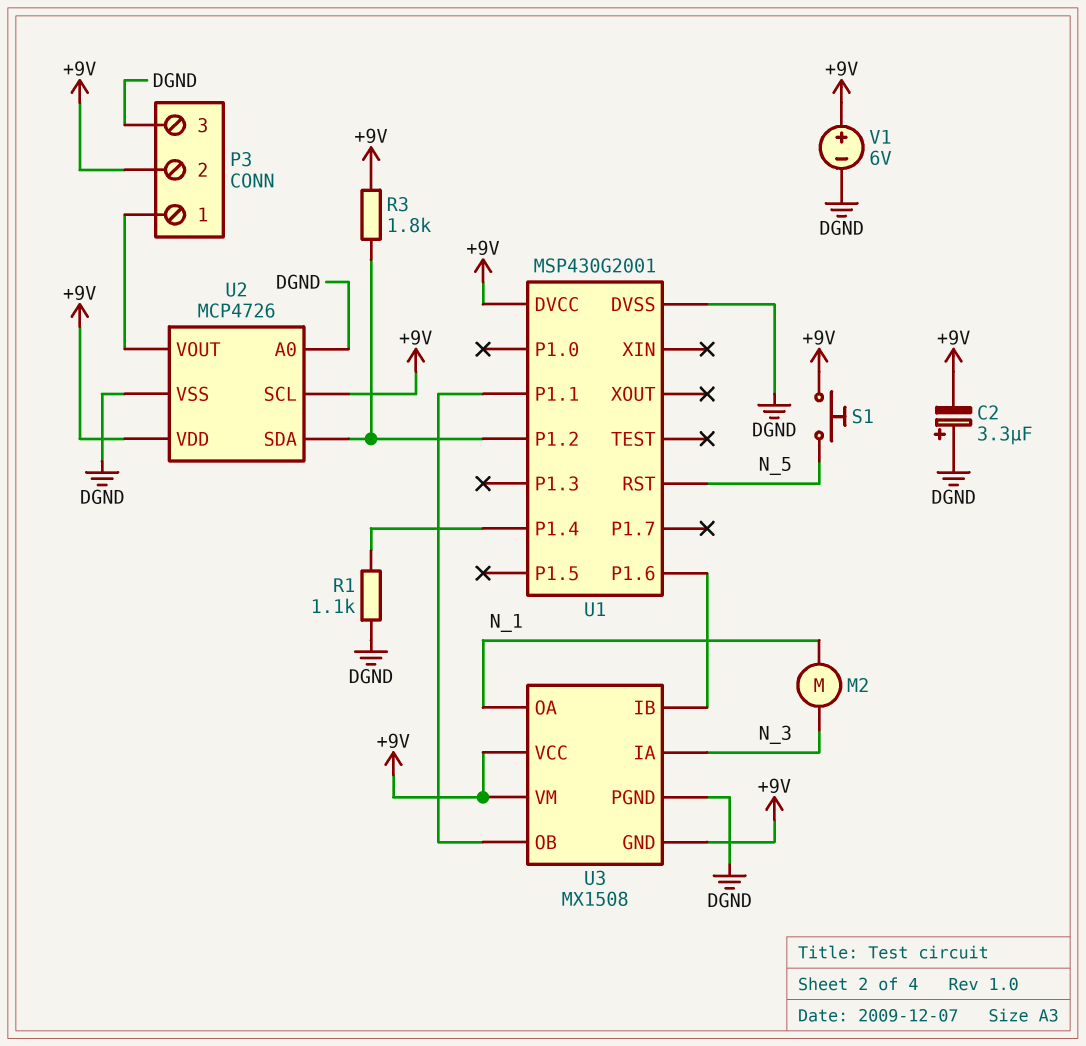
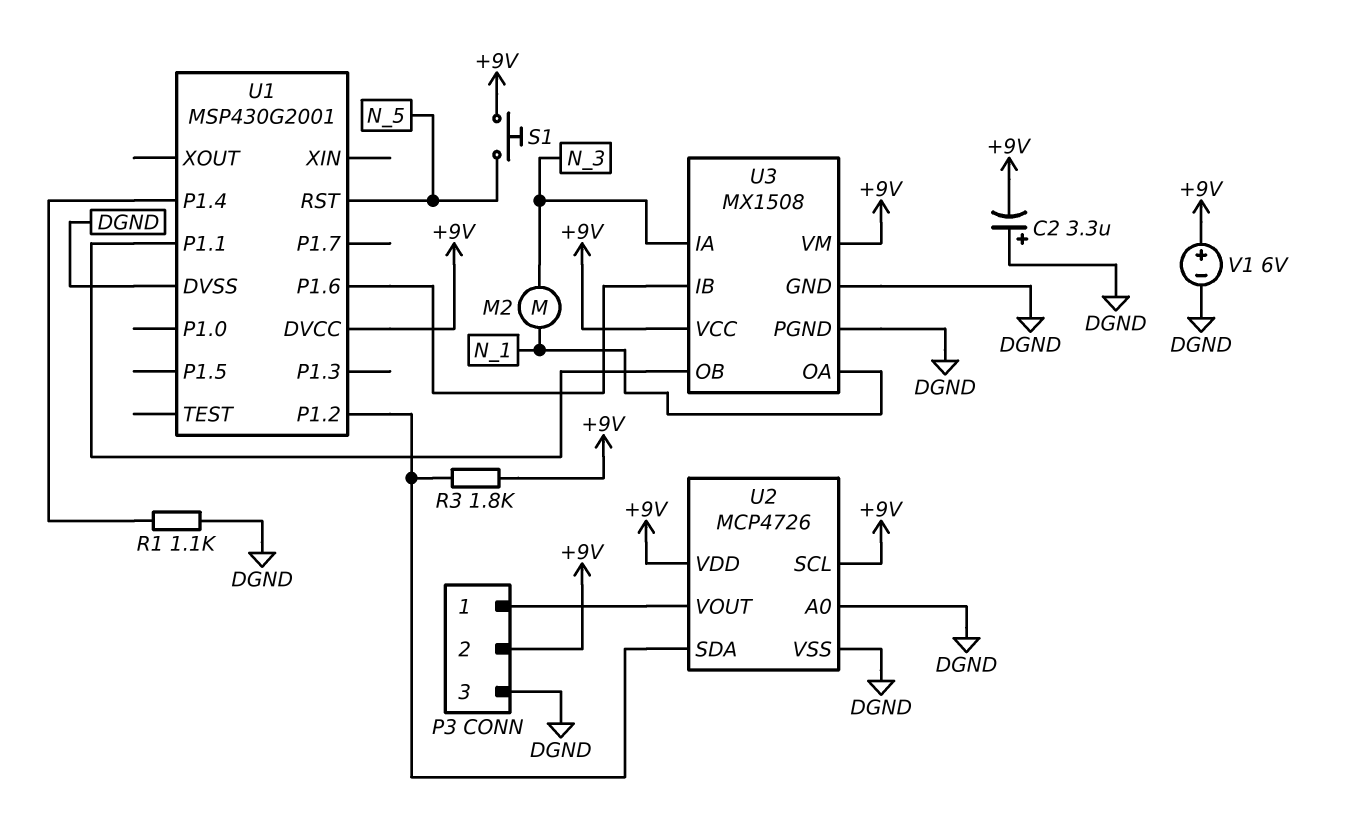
U3 pin GND: +9V -> DGND

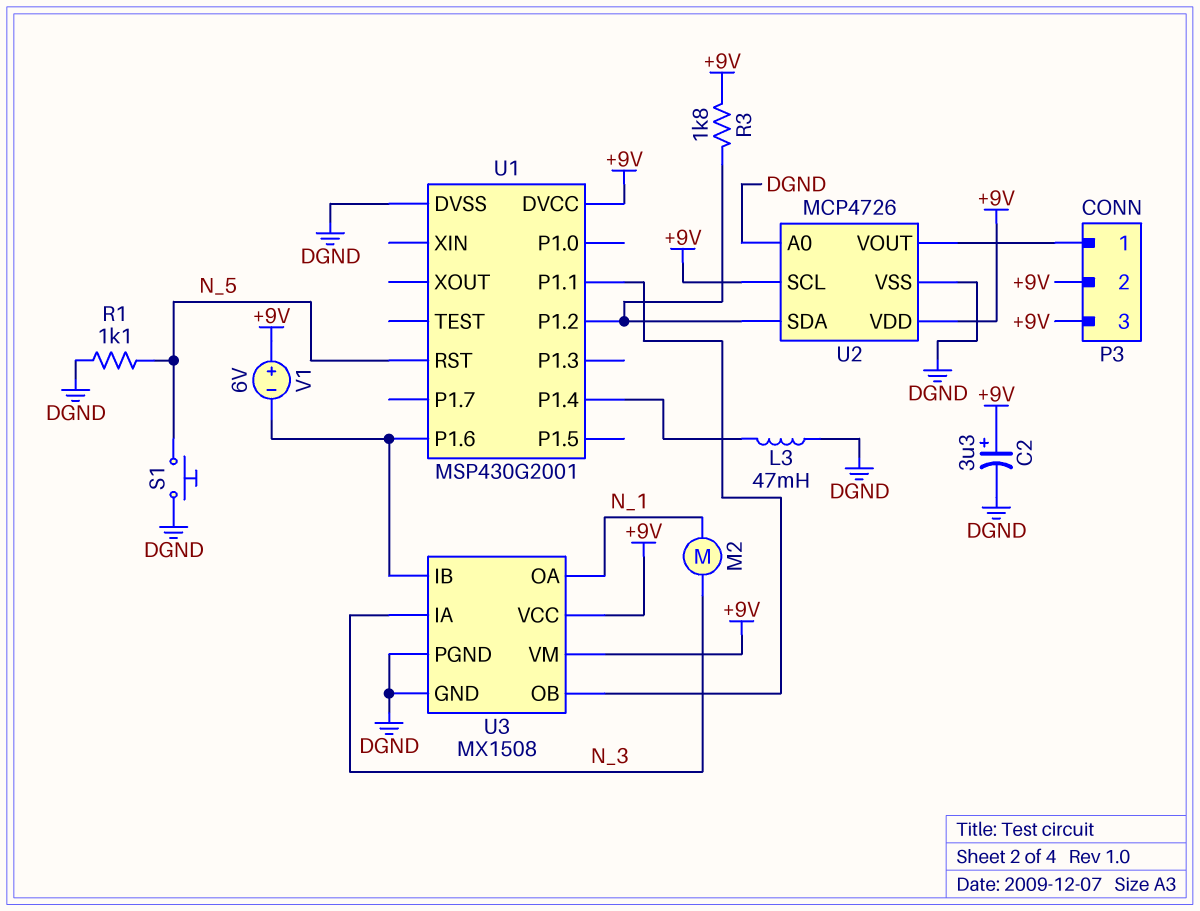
C2: 3.3uF (plus DGND, minus +9V) -> 3.3uF (plus +9V, minus DGND)
L3: none -> 47mH (DGND, U1/P1.4)
P3 pin 3: DGND -> +9V
R1: 1.1k (DGND, U1/P1.4) -> 1.1k (DGND, N_5)
S1: button (+9V, N_5) -> button (DGND, N_5)
V1: 6V (plus +9V, minus DGND) -> 6V (plus +9V, minus U1/P1.6)

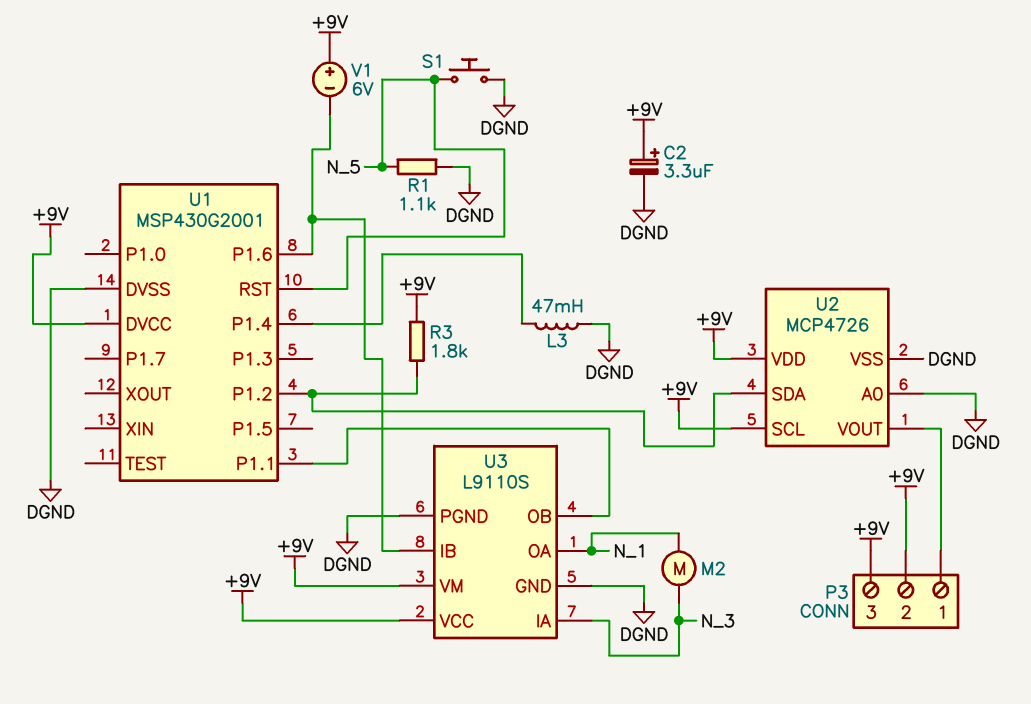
U3: MX1508 -> L9110S

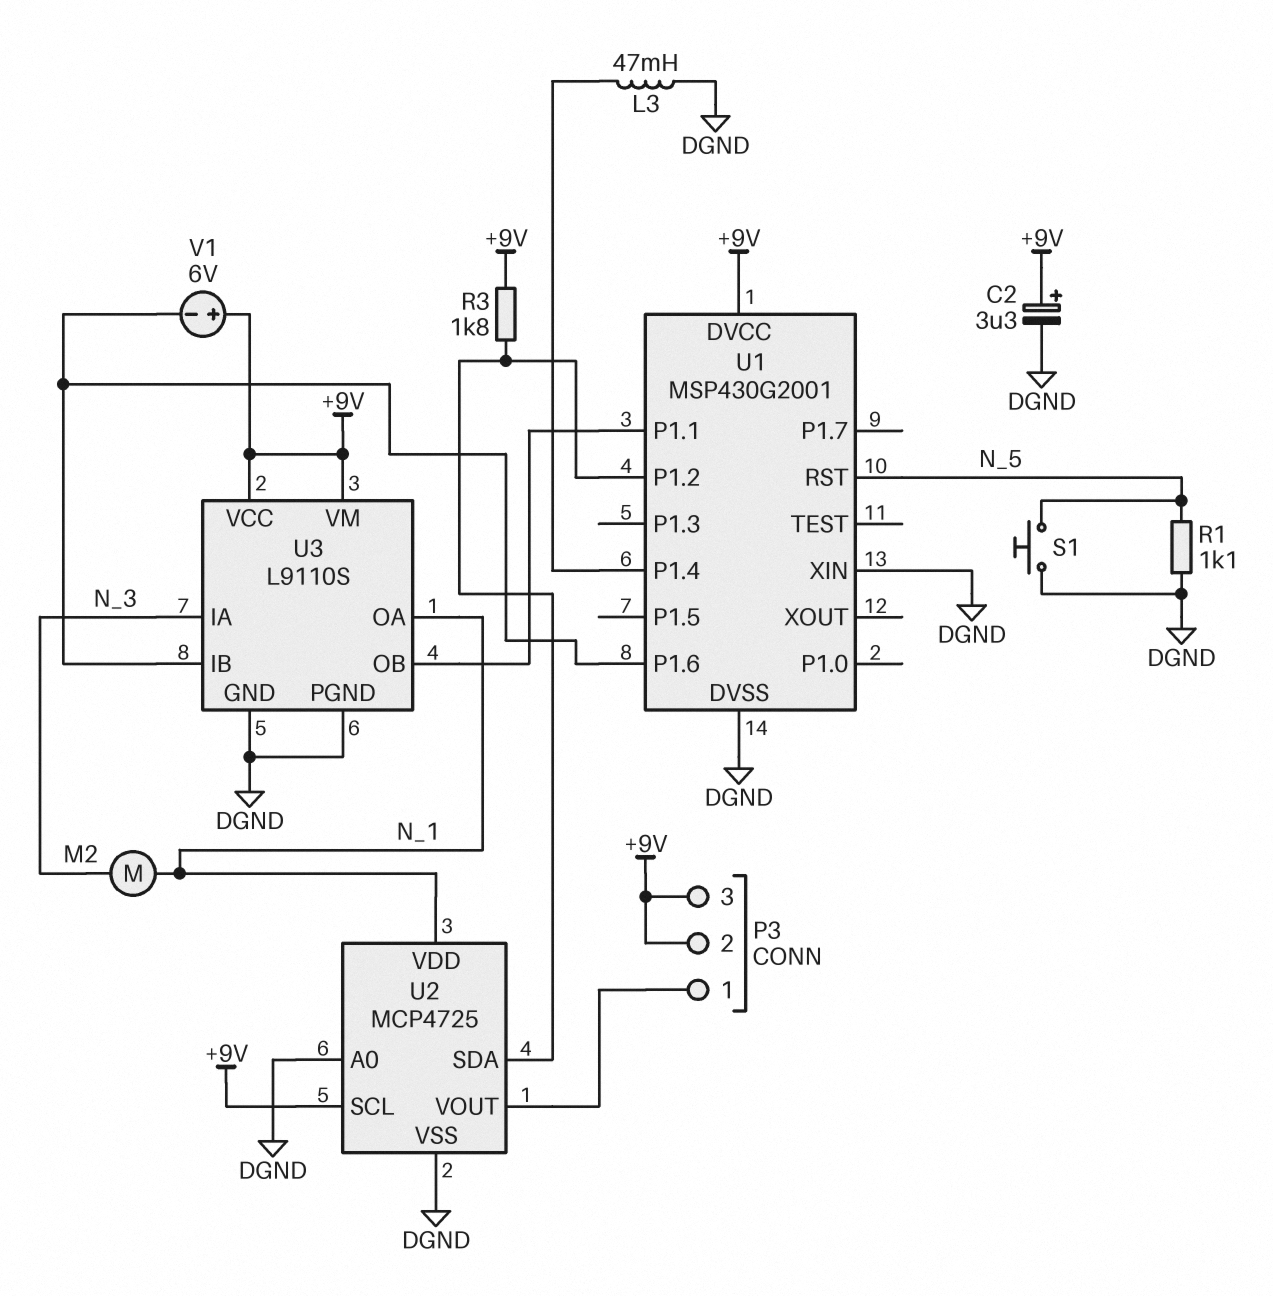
U1 pin XIN: none -> DGND
U2: MCP4726 -> MCP4725
U2 pin VDD: +9V -> N_1

